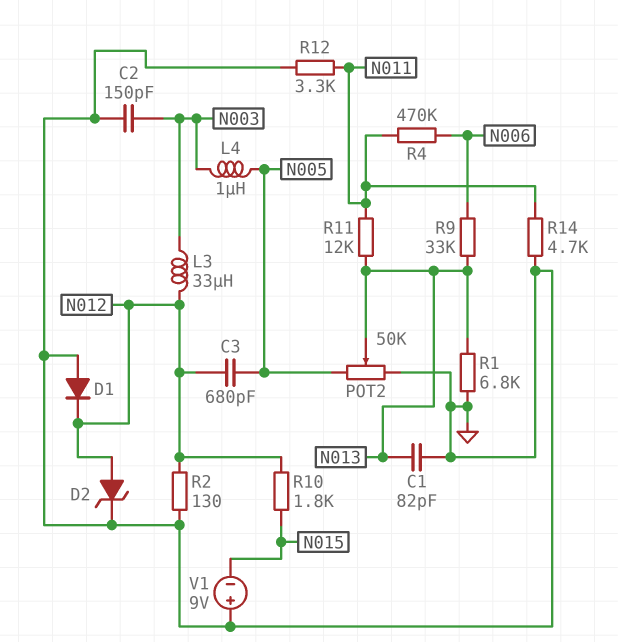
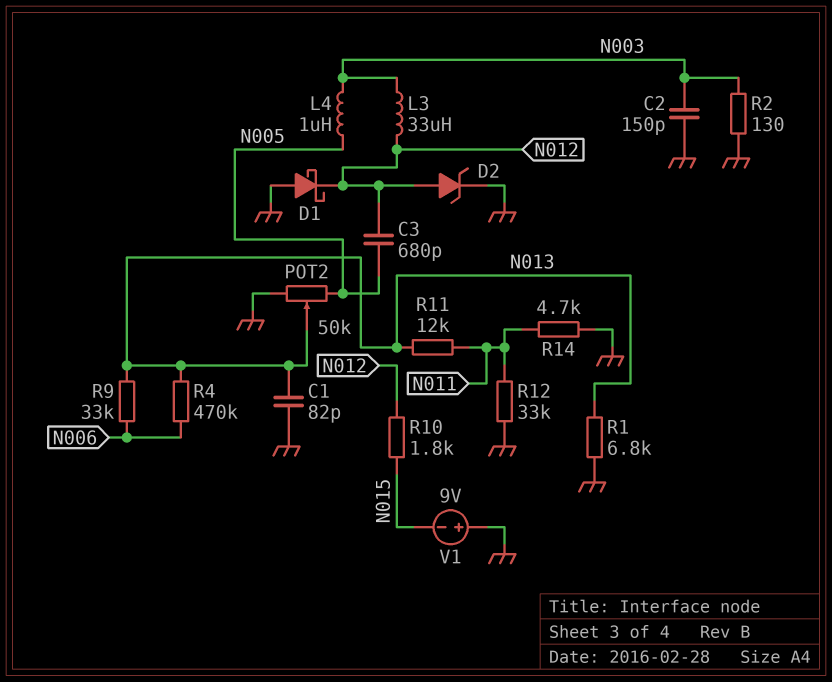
D1: diode (A GND, K N012) -> schottky (A GND, K N012)
R2: 130 (GND, N012) -> 130 (GND, N003)
R4: 470k (N006, N011) -> 470k (N006, N013)
R12: 3.3k (GND, N011) -> 33k (GND, N011)

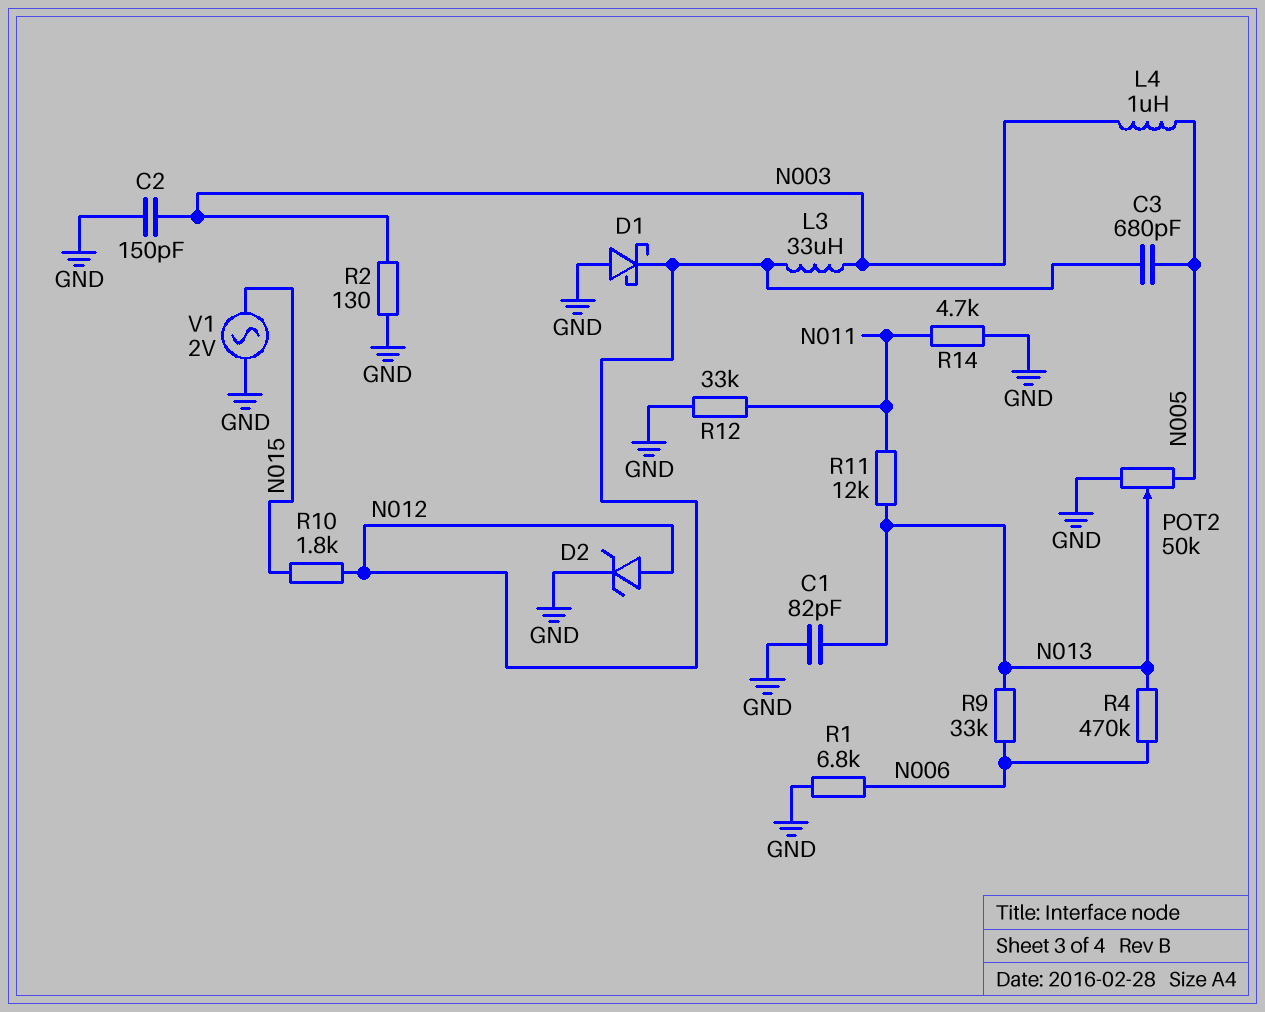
R1: 6.8k (GND, N013) -> 6.8k (GND, N006)
V1: 9V (plus GND, minus N015) -> AC 2V (GND, N015)

